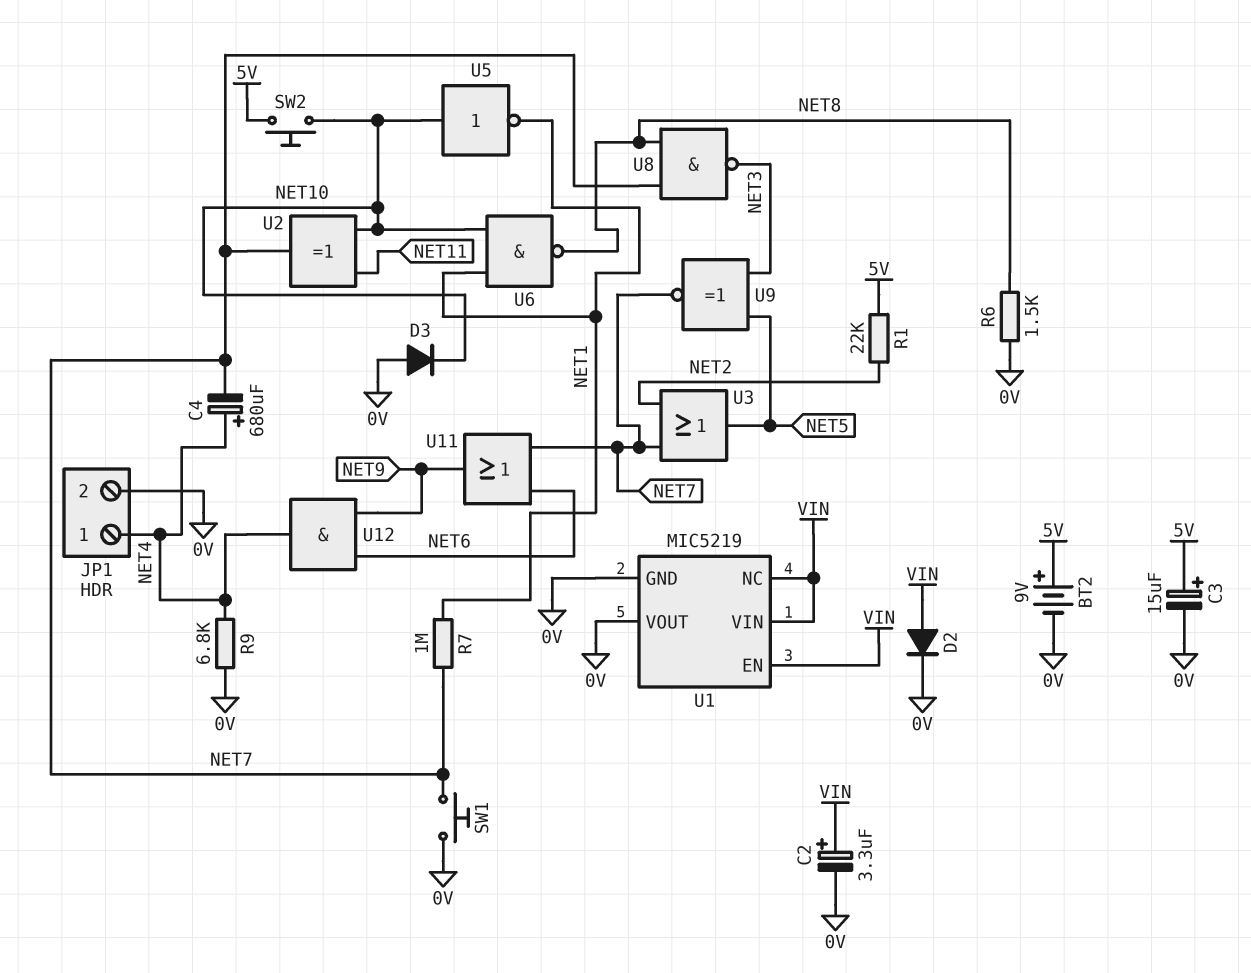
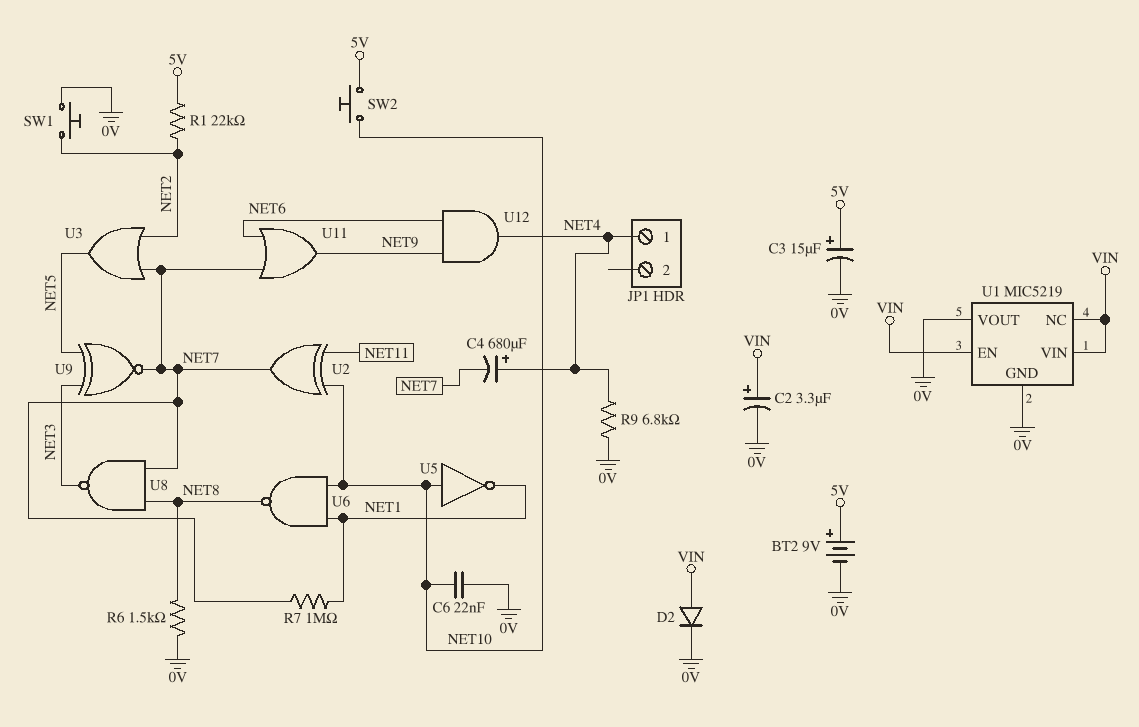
C6: none -> 22nF (0V, NET10)
D3: diode (A 0V, K NET10) -> none
JP1 pin 2: 0V -> none
SW1: button (0V, NET7) -> button (0V, NET2)

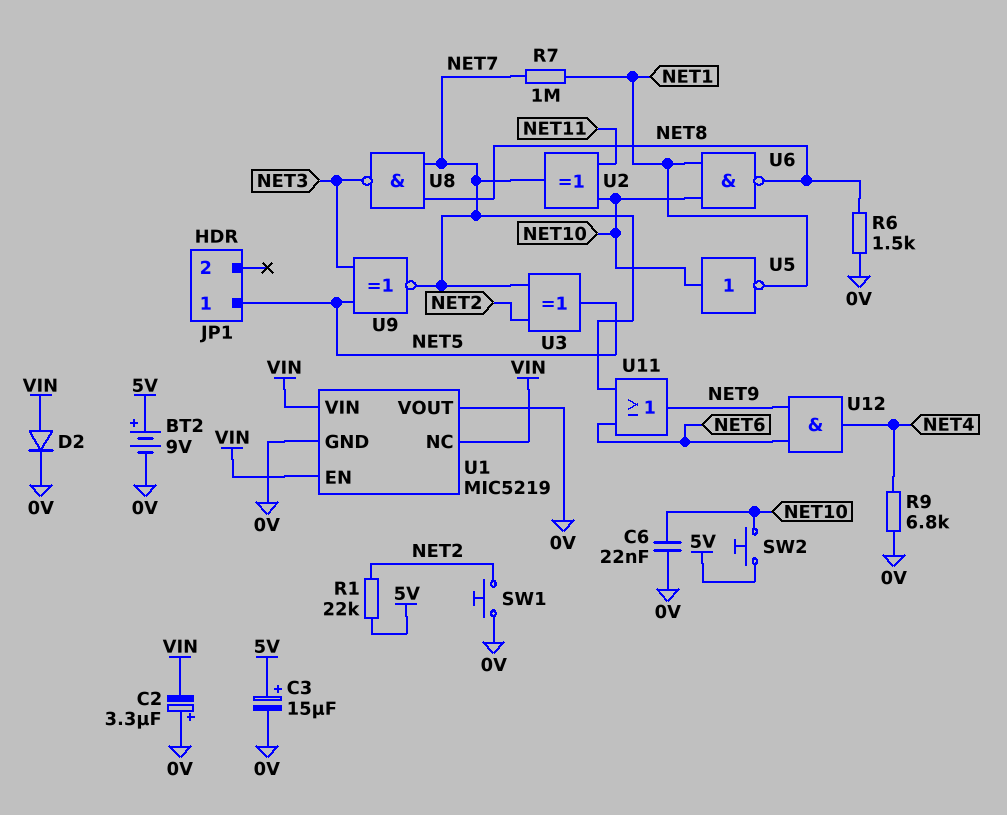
C2: 3.3uF (plus VIN, minus 0V) -> 3.3uF (plus 0V, minus VIN)
C4: 680uF (plus NET4, minus NET7) -> none
JP1 pin 1: NET4 -> NET5
U3: OR (in NET2, in NET7, out NET5) -> XOR (in NET2, in NET7, out NET5)

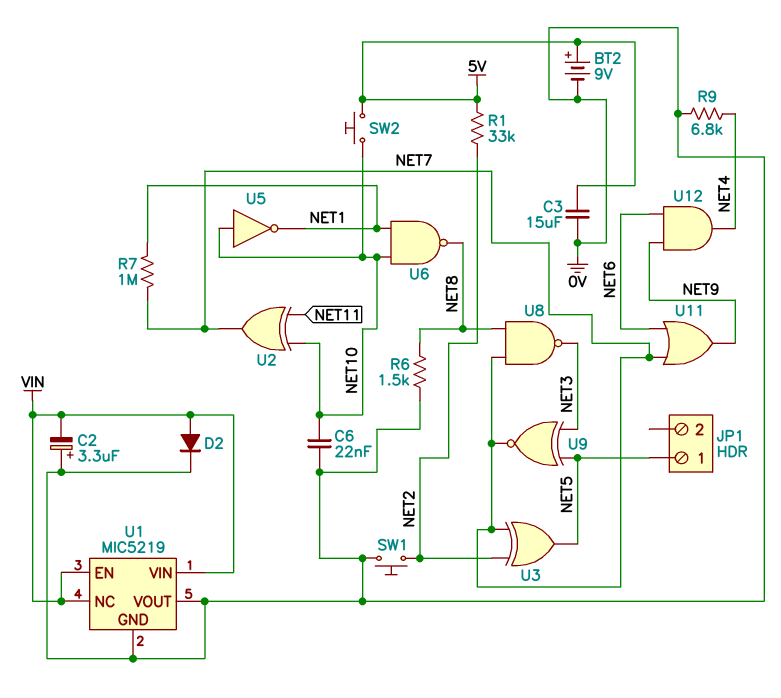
C3: 15uF (plus 5V, minus 0V) -> 15uF (0V, 5V)
R1: 22k (5V, NET2) -> 33k (5V, NET2)

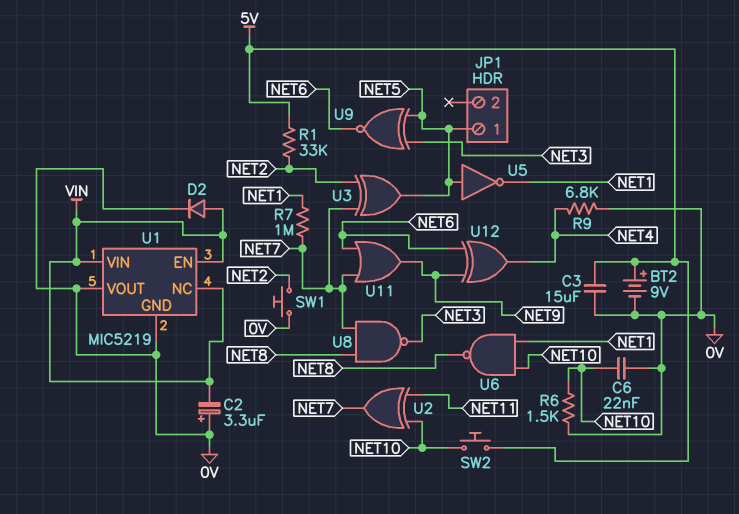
R6: 1.5k (0V, NET8) -> 1.5k (0V, NET10)
U5: NOT (in NET10, out NET1) -> NOT (in NET5, out NET1)
U9: XNOR (in NET3, in NET5, out NET7) -> XNOR (in NET3, in NET5, out NET6)
U12: AND (in NET6, in NET9, out NET4) -> XOR (in NET6, in NET9, out NET4)

